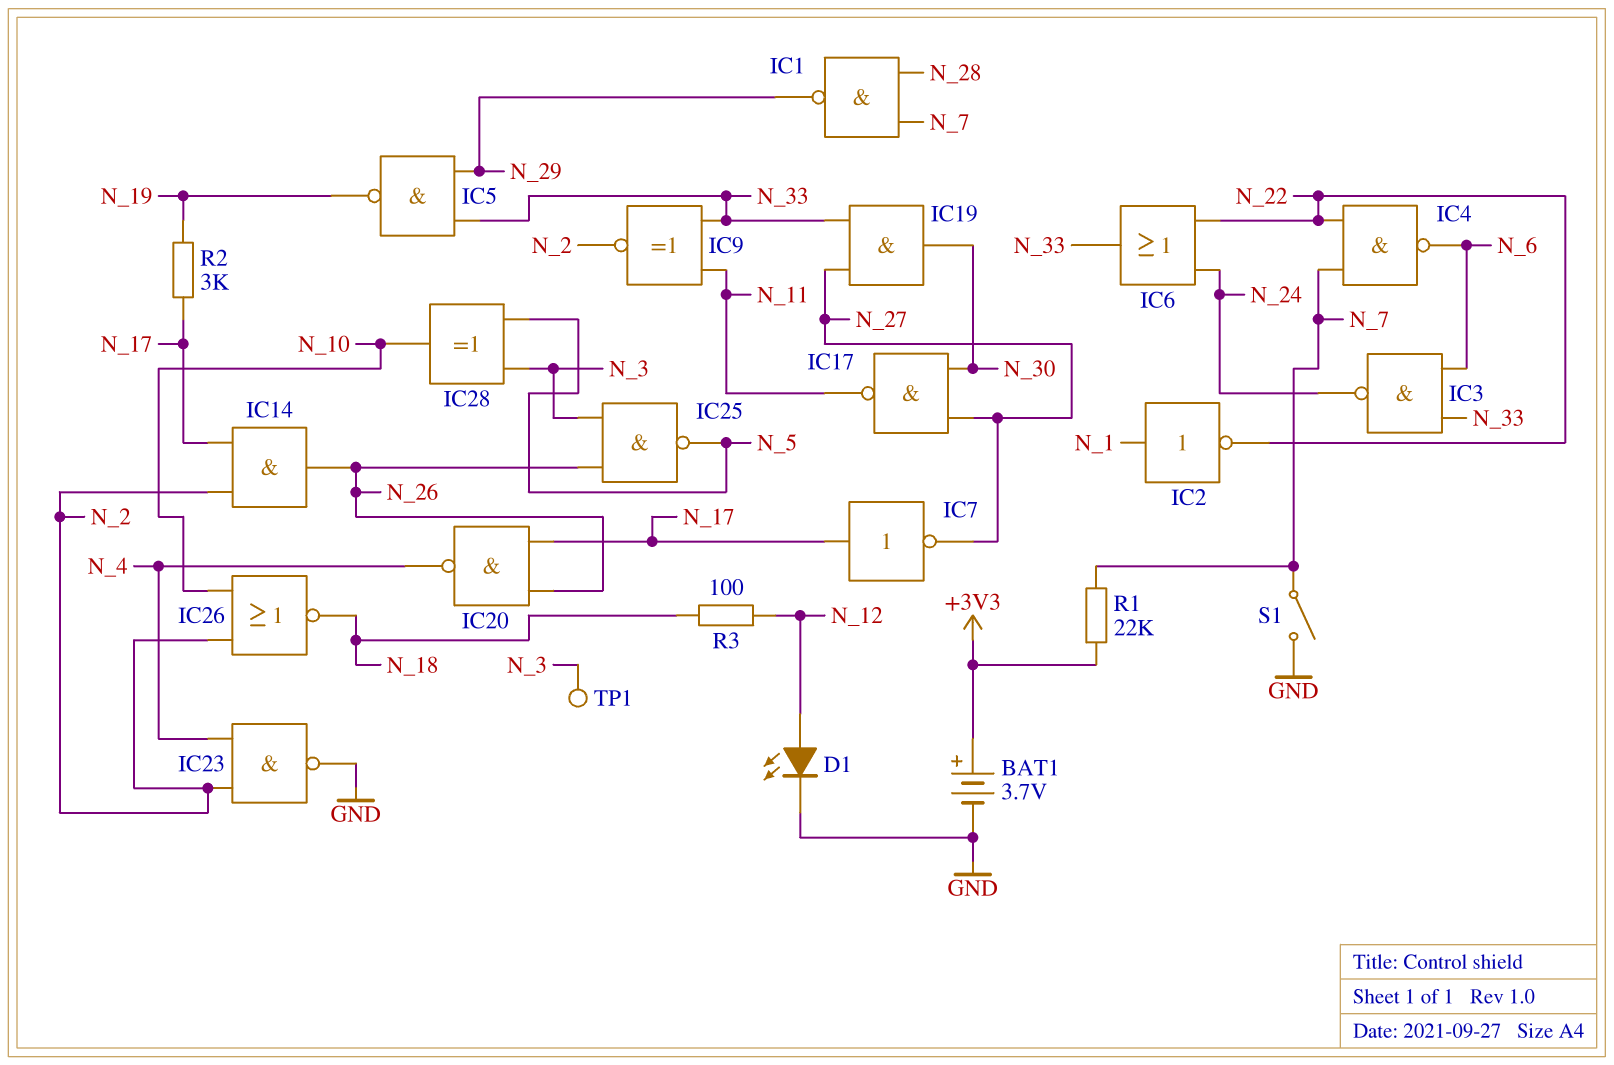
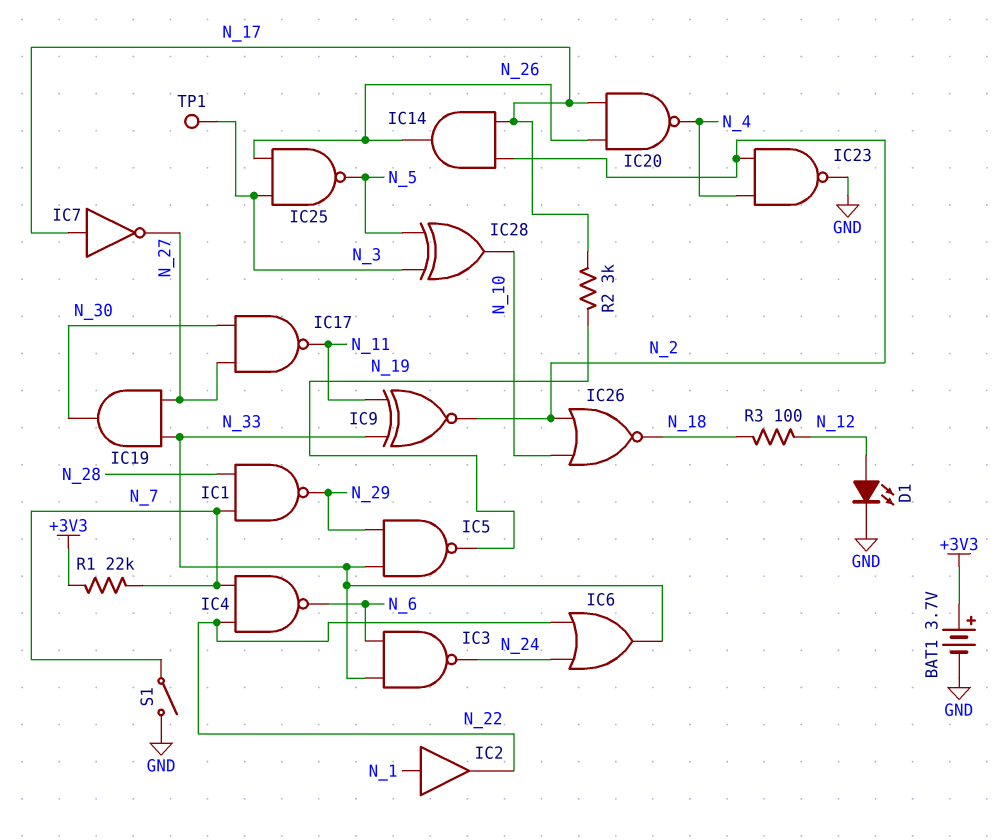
IC2: NOT (in N_1, out N_22) -> buffer (in N_1, out N_22)

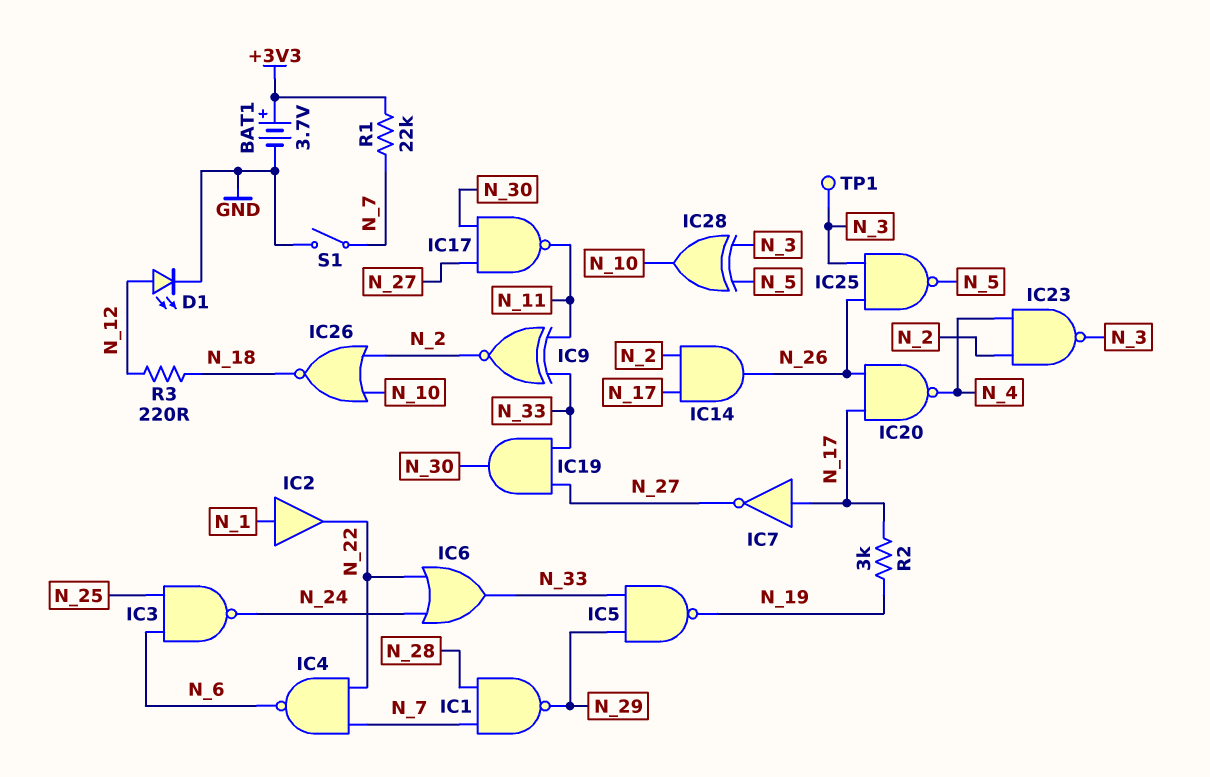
IC3: NAND (in N_6, in N_33, out N_24) -> NAND (in N_6, in N_25, out N_24)
IC23: NAND (in N_2, in N_4, out GND) -> NAND (in N_2, in N_4, out N_3)
R3: 100 (N_12, N_18) -> 220 (N_12, N_18)

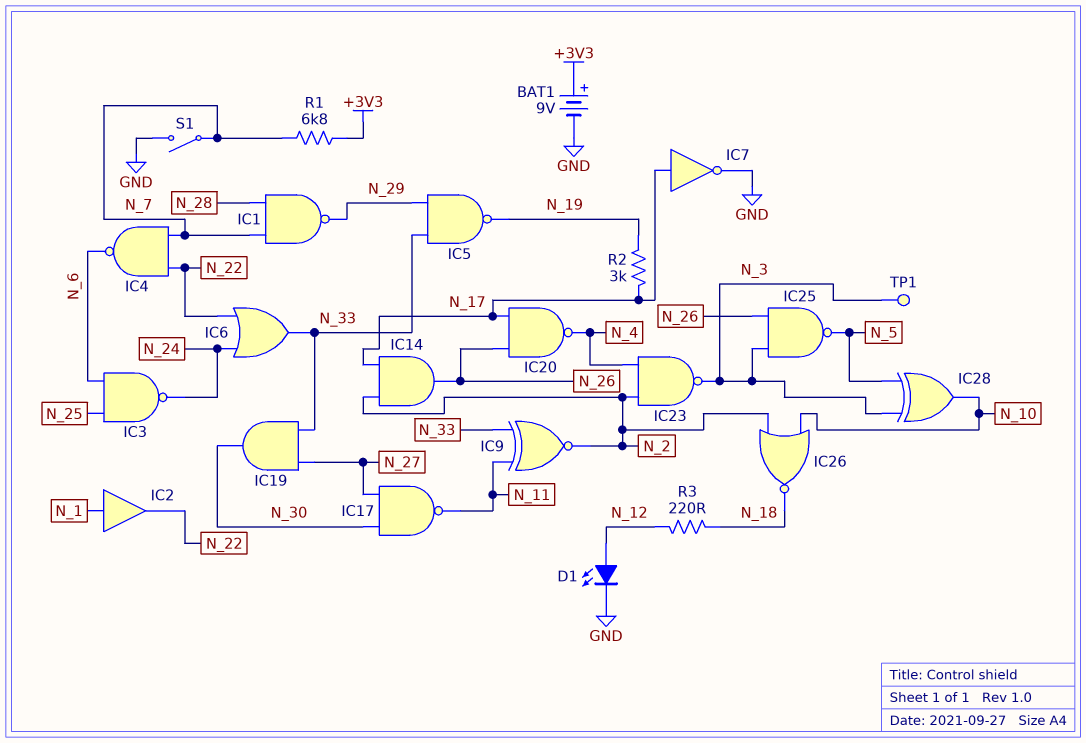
BAT1: 3.7V (plus +3V3, minus GND) -> 9V (plus +3V3, minus GND)
IC7: NOT (in N_17, out N_27) -> NOT (in N_17, out GND)
R1: 22k (+3V3, N_7) -> 6.8k (+3V3, N_7)

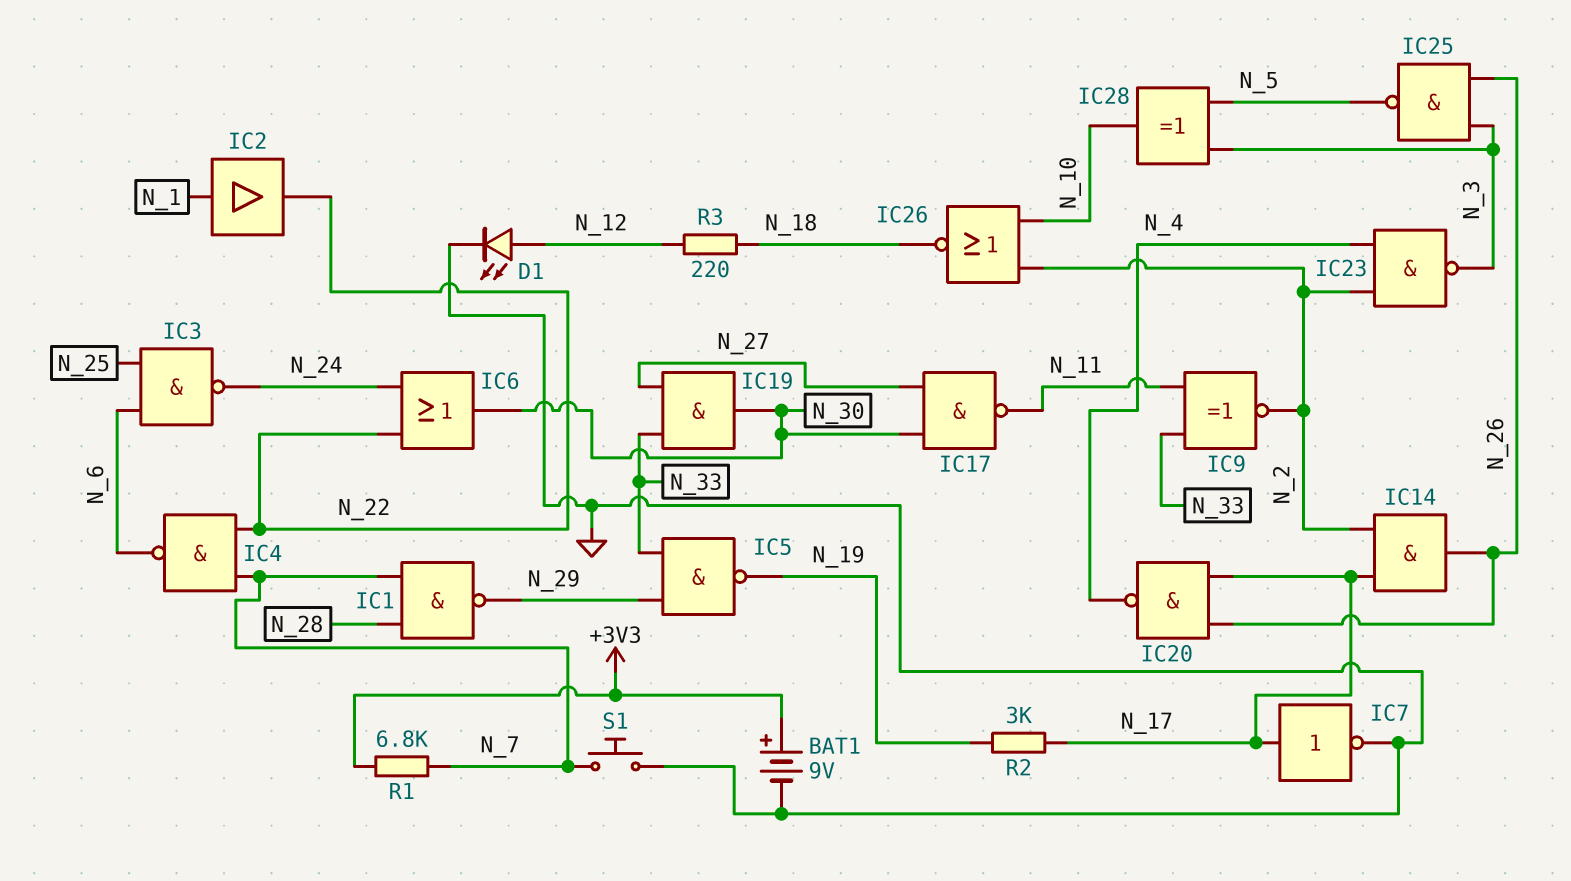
IC6: OR (in N_22, in N_24, out N_33) -> OR (in N_22, in N_24, out N_30)
S1: switch (GND, N_7) -> button (GND, N_7)
TP1: test point (N_3) -> none

